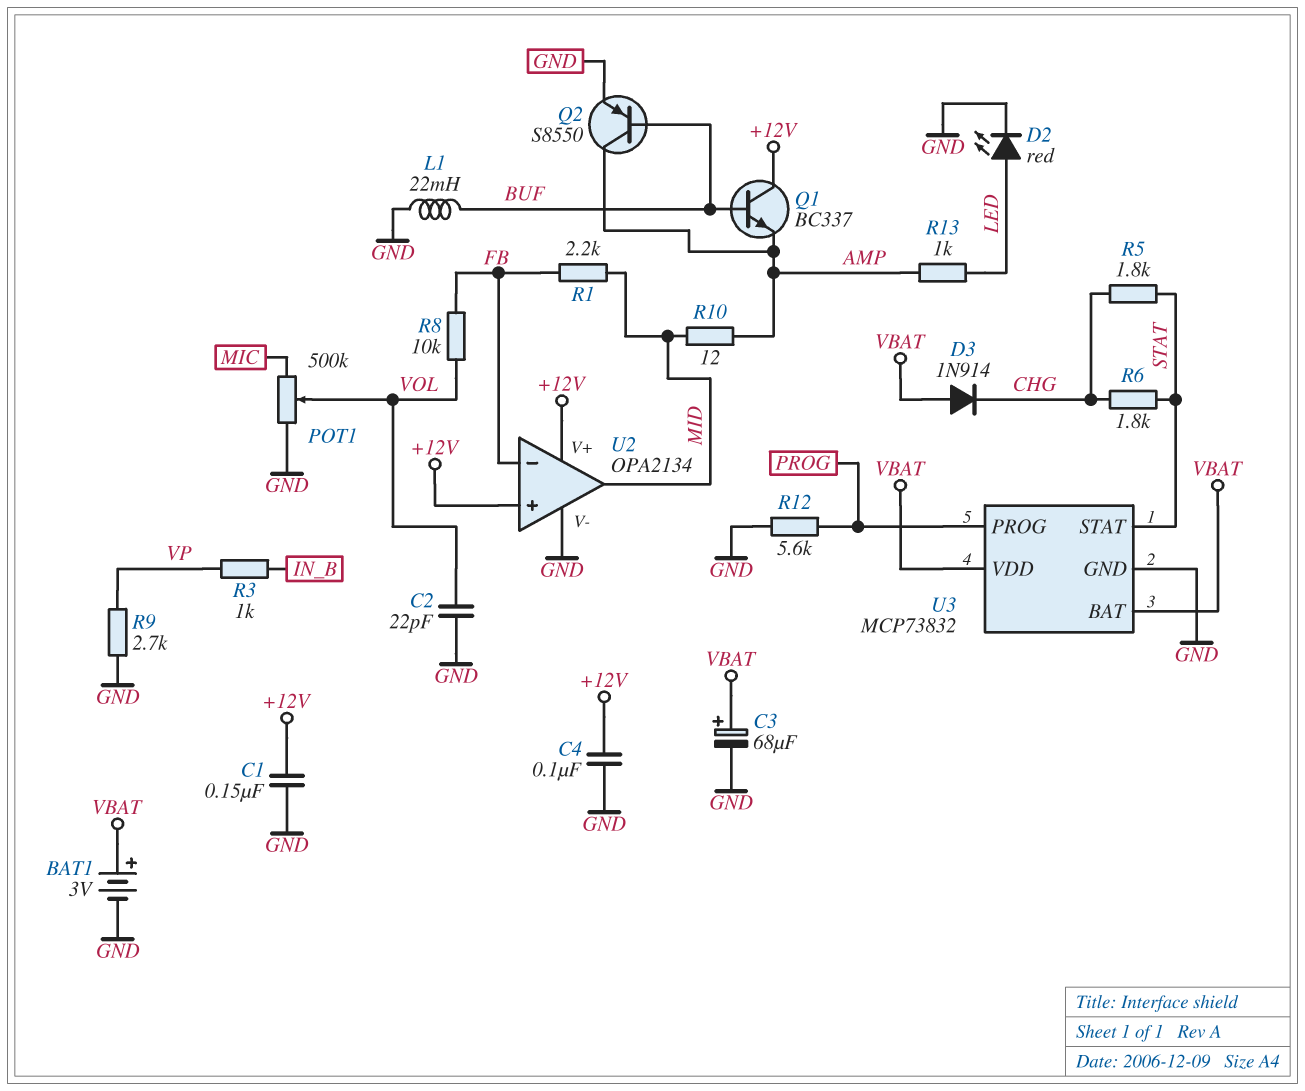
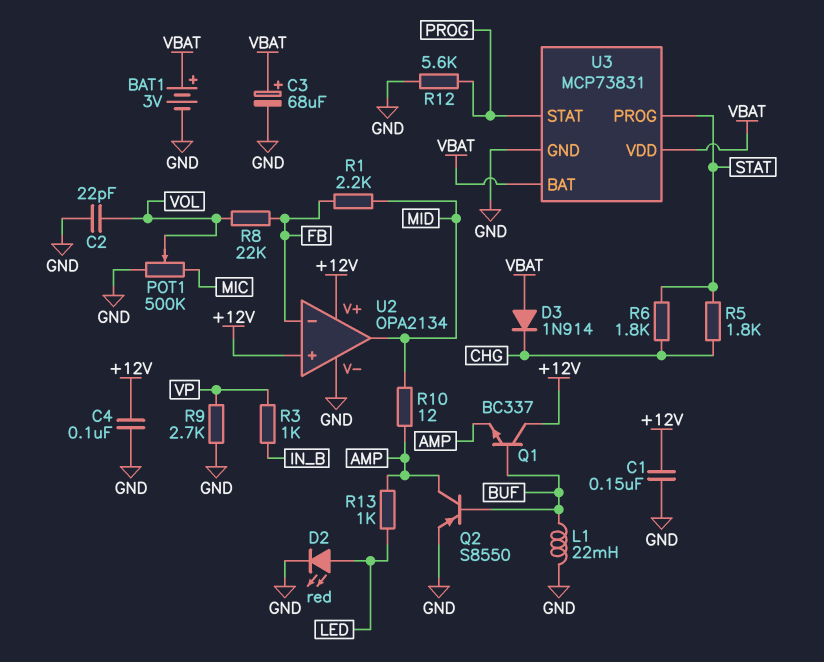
R8: 10k (FB, VOL) -> 22k (FB, VOL)
U3: MCP73832 -> MCP73831
U3 pin PROG: PROG -> STAT
U3 pin STAT: STAT -> PROG

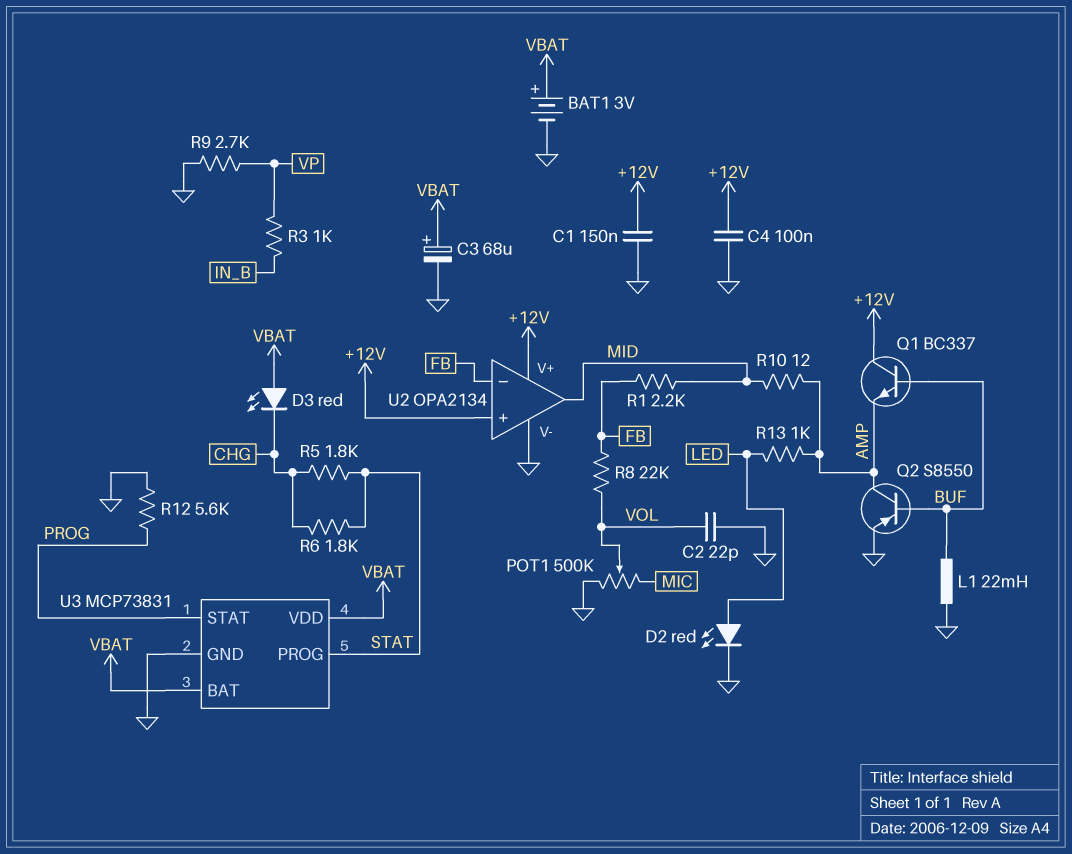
D3: diode 1N914 (A VBAT, K CHG) -> LED red (A VBAT, K CHG)

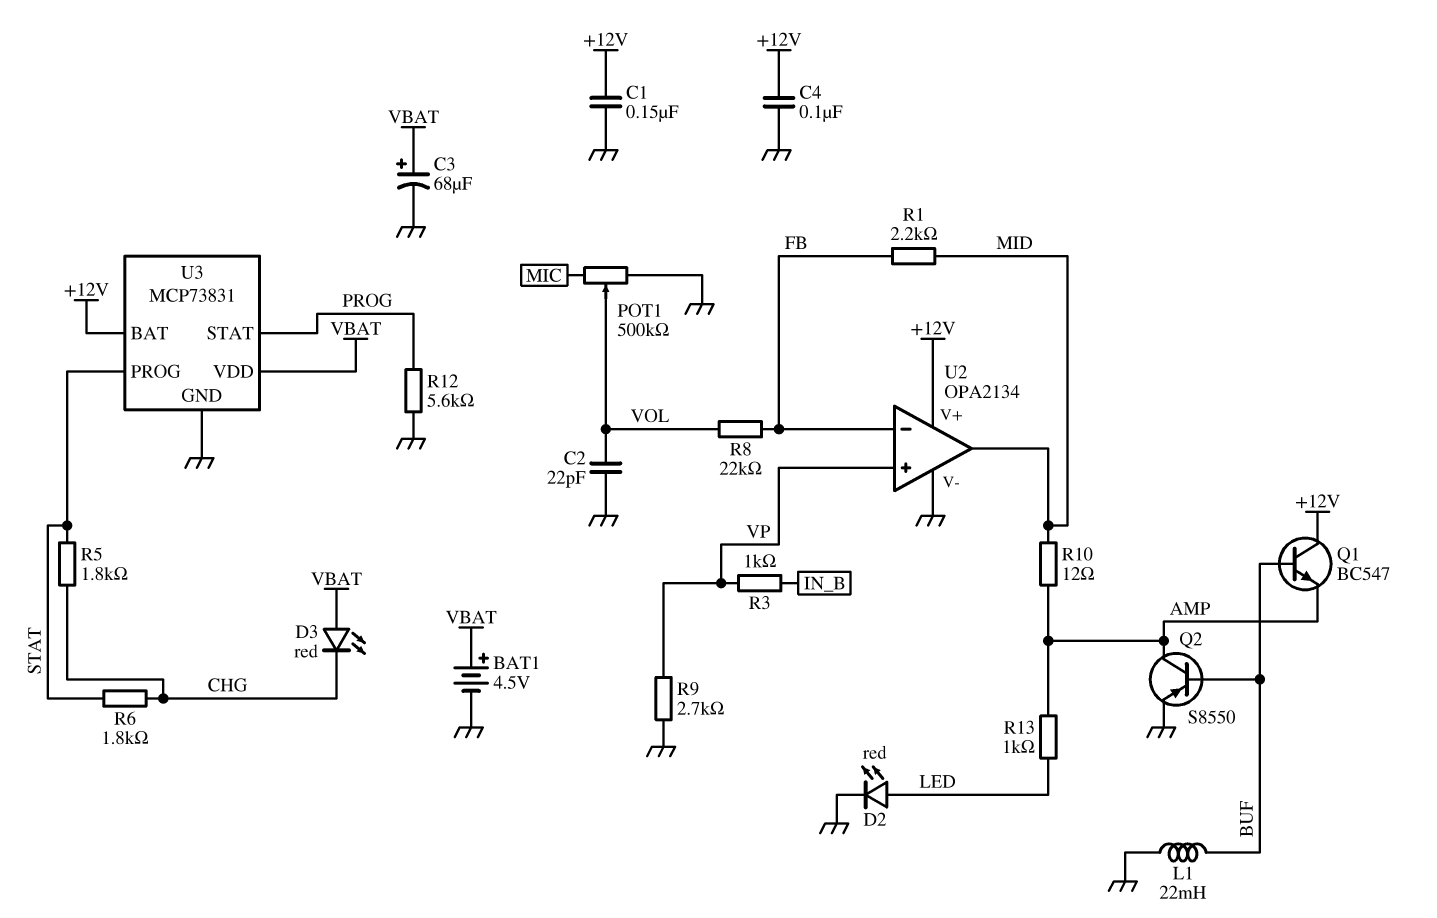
BAT1: 3V (plus VBAT, minus GND) -> 4.5V (plus VBAT, minus GND)
Q1: NPN BC337 (B BUF, C +12V, E AMP) -> NPN BC547 (B BUF, C +12V, E AMP)
U2 pin in+: +12V -> VP
U3 pin BAT: VBAT -> +12V

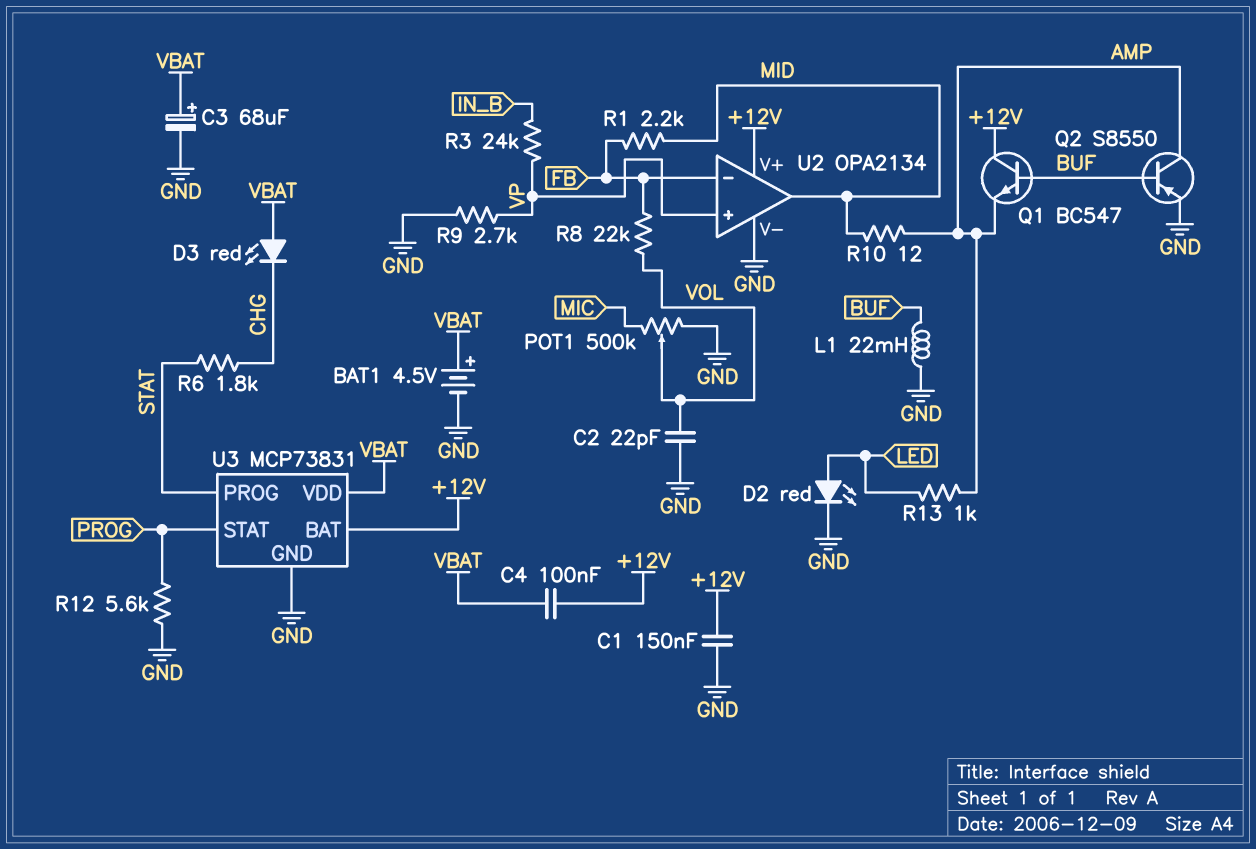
C4: 100nF (+12V, GND) -> 100nF (+12V, VBAT)
R3: 1k (IN_B, VP) -> 24k (IN_B, VP)
R5: 1.8k (CHG, STAT) -> none

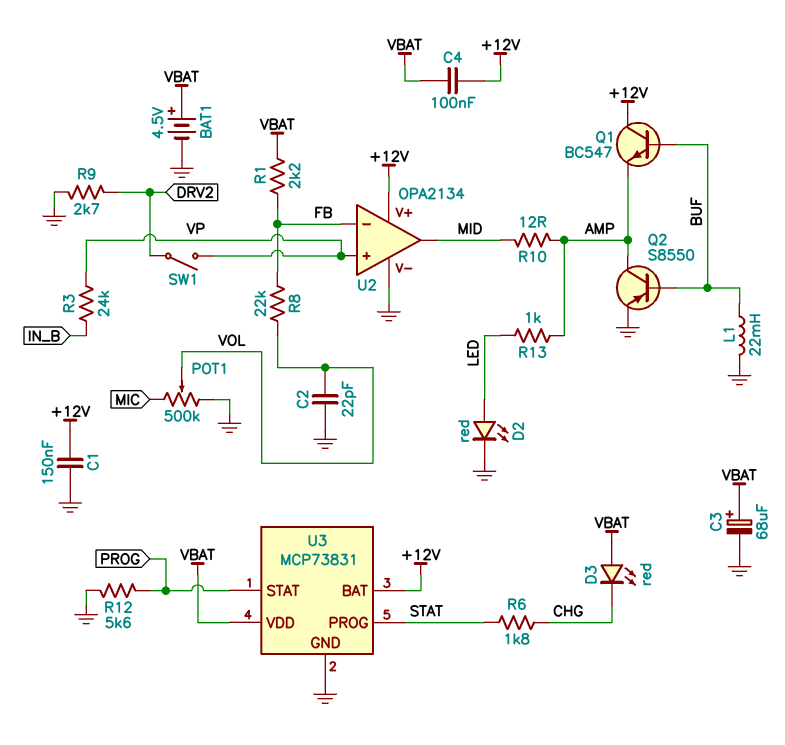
R1: 2.2k (FB, MID) -> 2.2k (FB, VBAT)
R9: 2.7k (GND, VP) -> 2.7k (DRV2, GND)
SW1: none -> switch (DRV2, VP)

